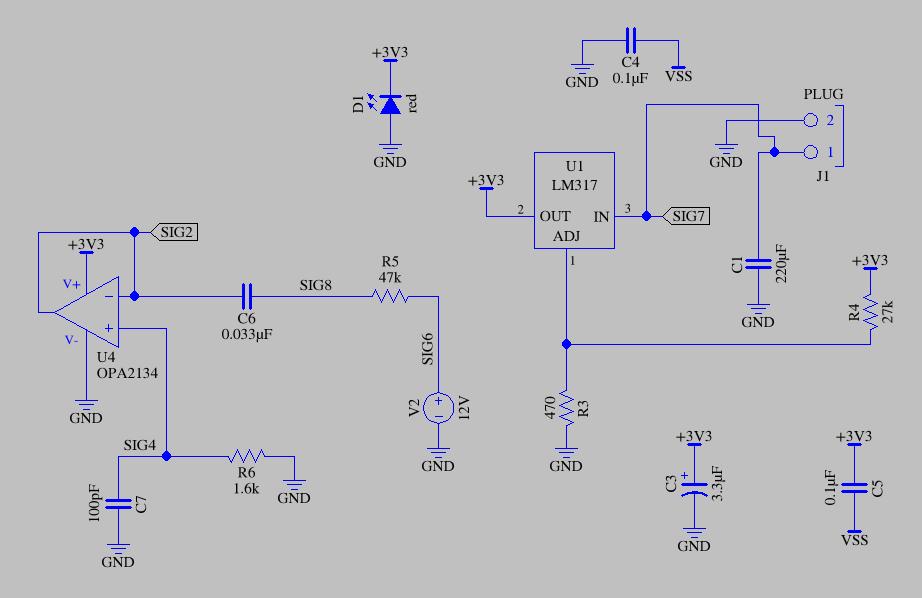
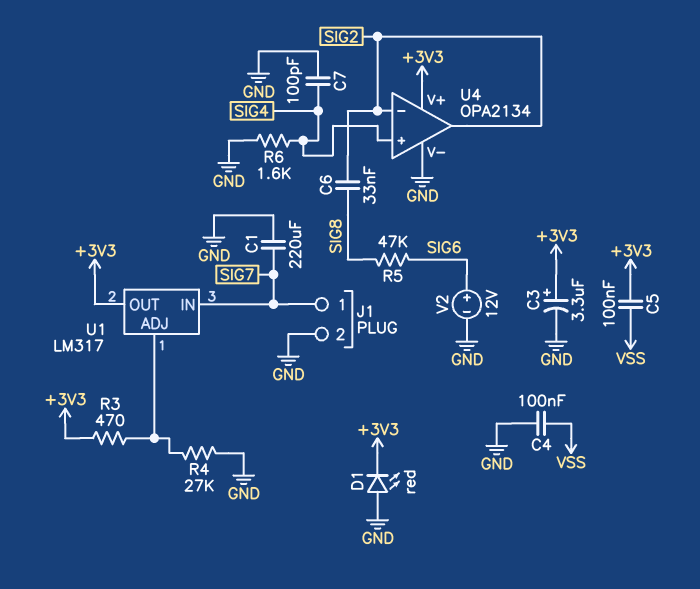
R3: 470 (GND, U1/ADJ) -> 470 (+3V3, U1/ADJ)
R4: 27k (+3V3, U1/ADJ) -> 27k (GND, U1/ADJ)

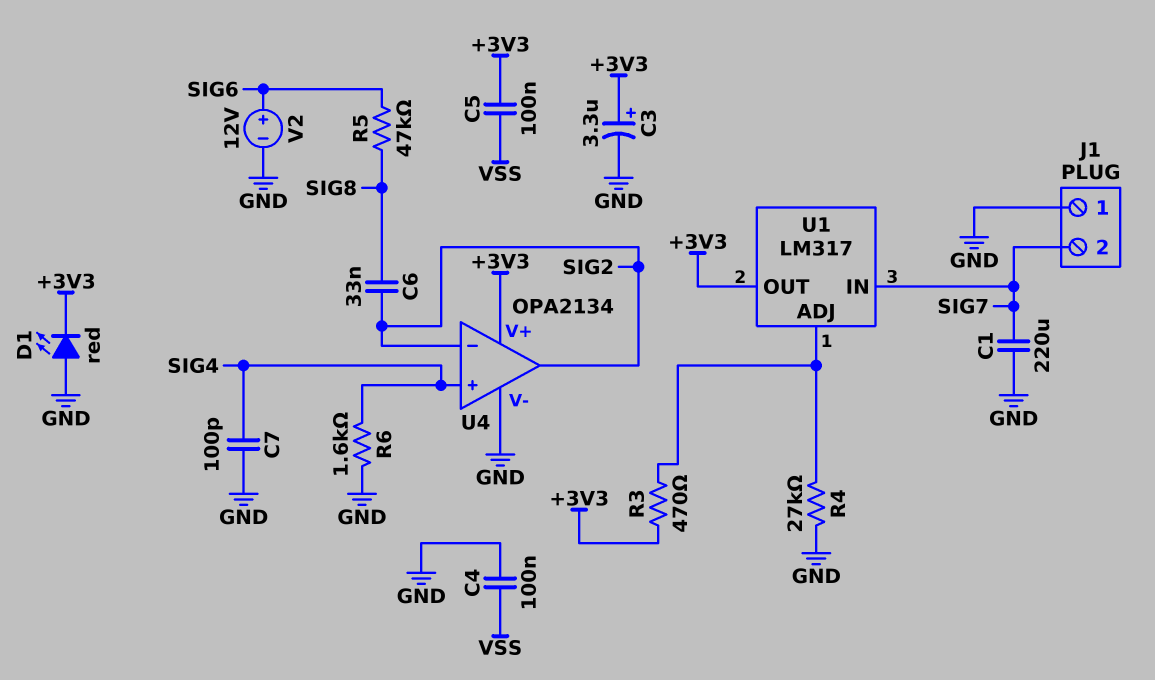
J1 pin 1: SIG7 -> GND
J1 pin 2: GND -> SIG7

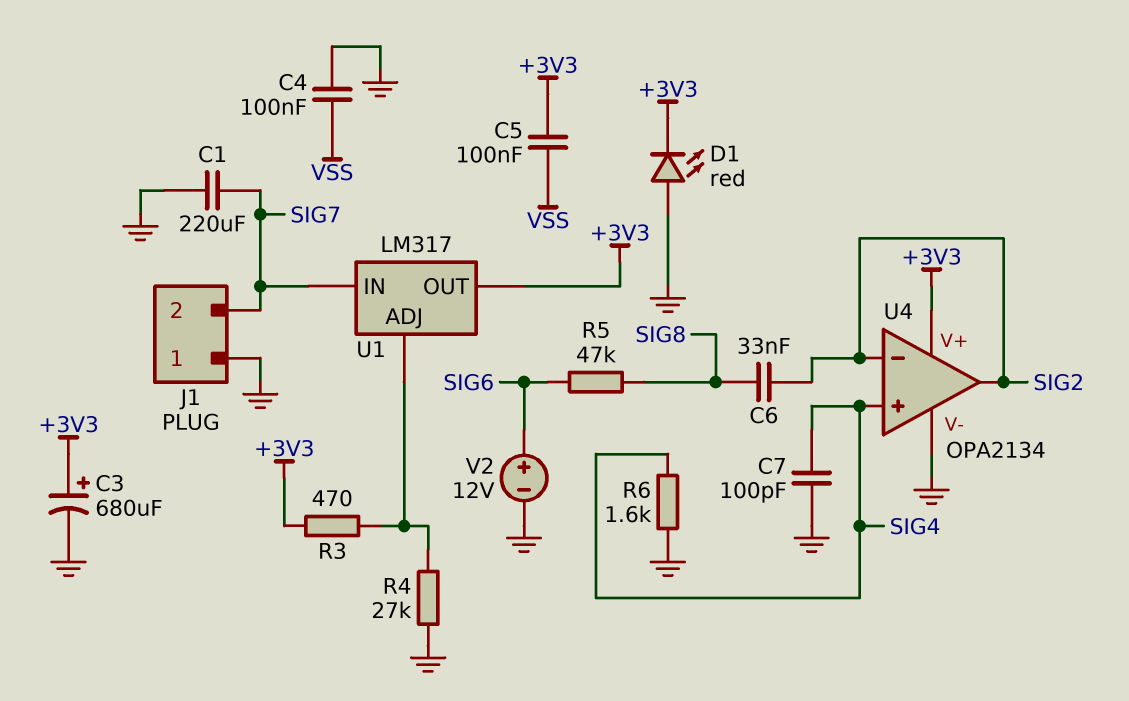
C3: 3.3uF (plus +3V3, minus GND) -> 680uF (plus +3V3, minus GND)

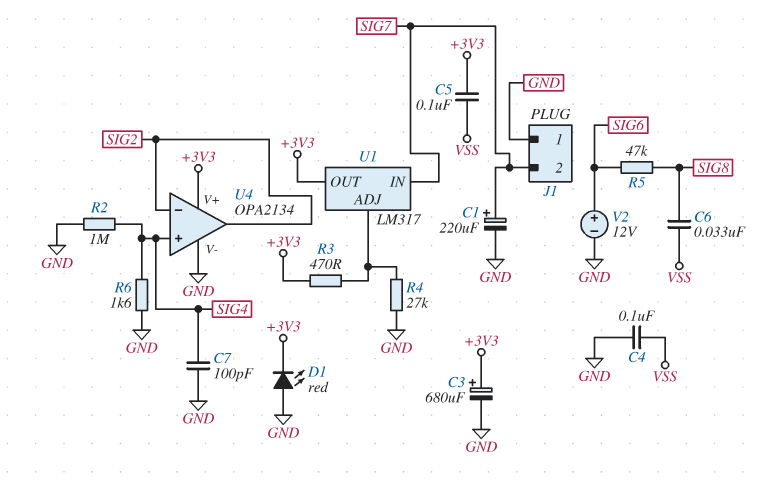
C1: 220uF (GND, SIG7) -> 220uF (plus SIG7, minus GND)
C6: 33nF (SIG2, SIG8) -> 33nF (SIG8, VSS)
R2: none -> 1M (GND, SIG4)

